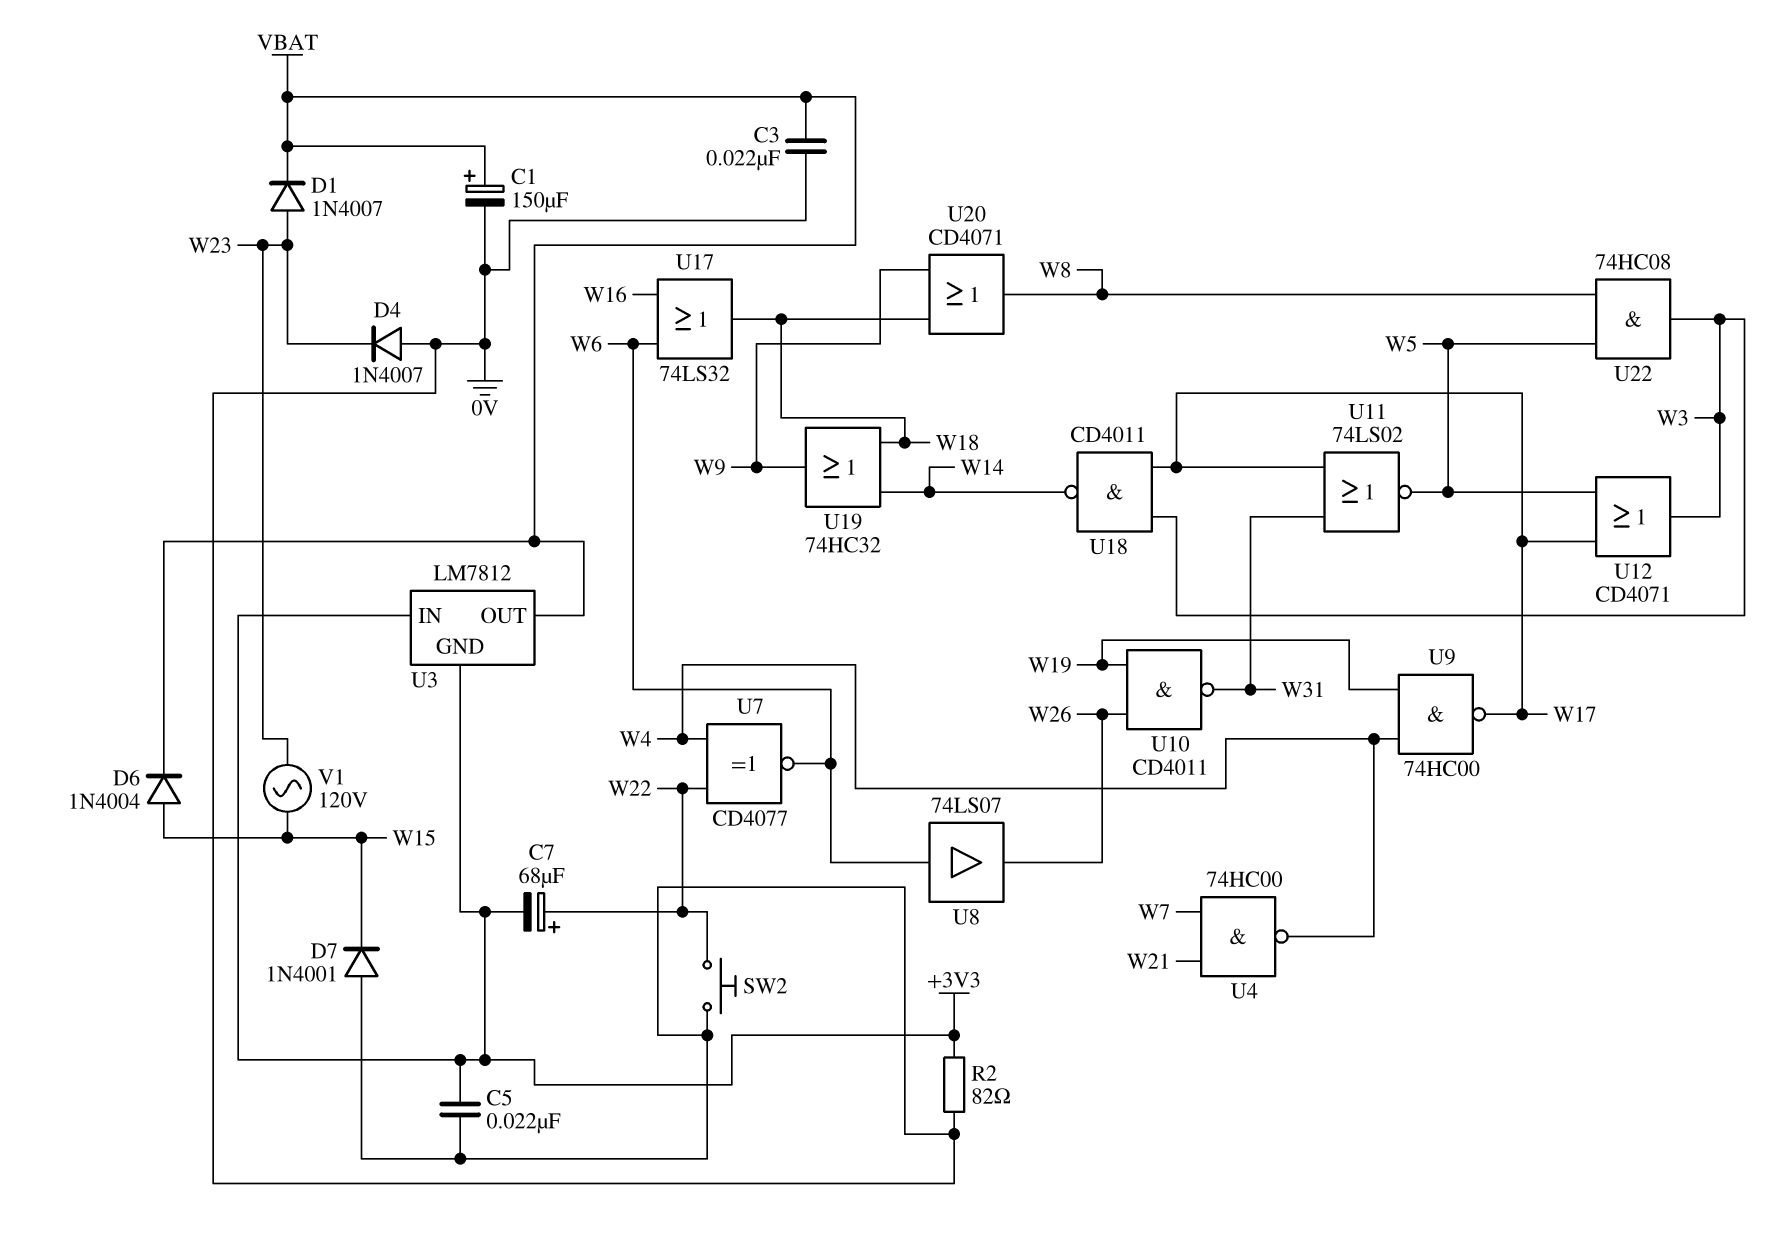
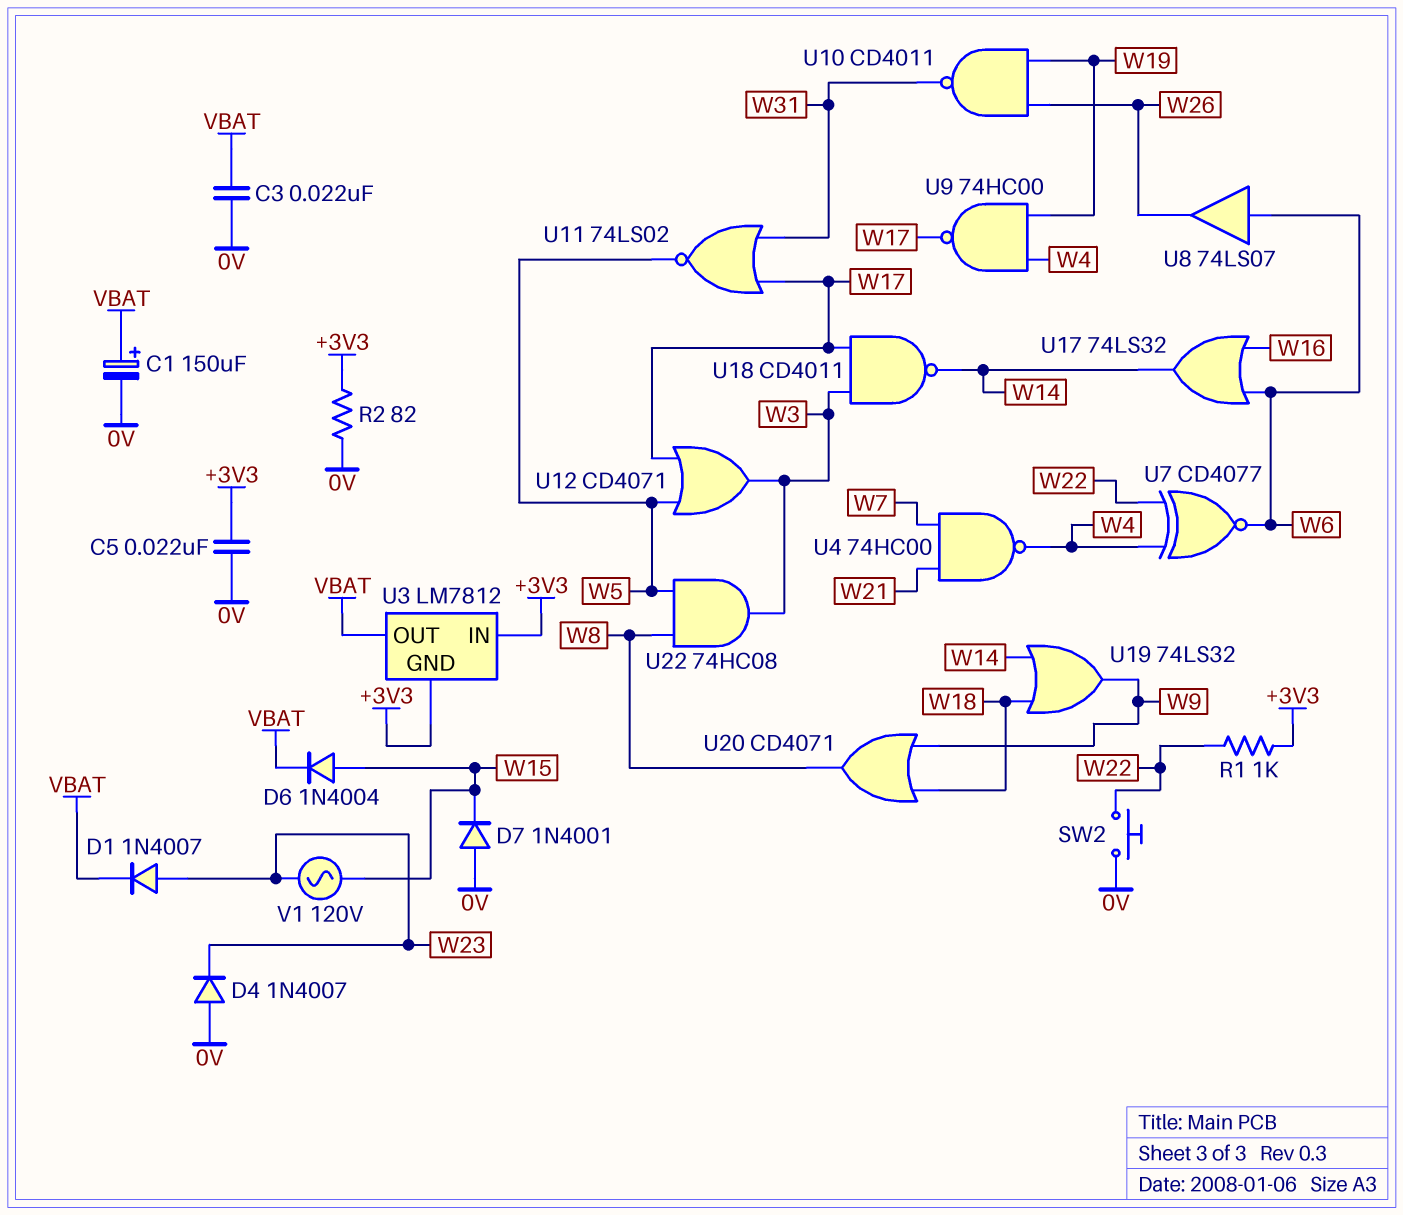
C7: 68uF (plus W22, minus +3V3) -> none
R1: none -> 1k (+3V3, W22)
U17: OR 74LS32 (in W6, in W16, out W18) -> OR 74LS32 (in W6, in W16, out W14)
U19: OR 74HC32 (in W14, in W18, out W9) -> OR 74LS32 (in W14, in W18, out W9)

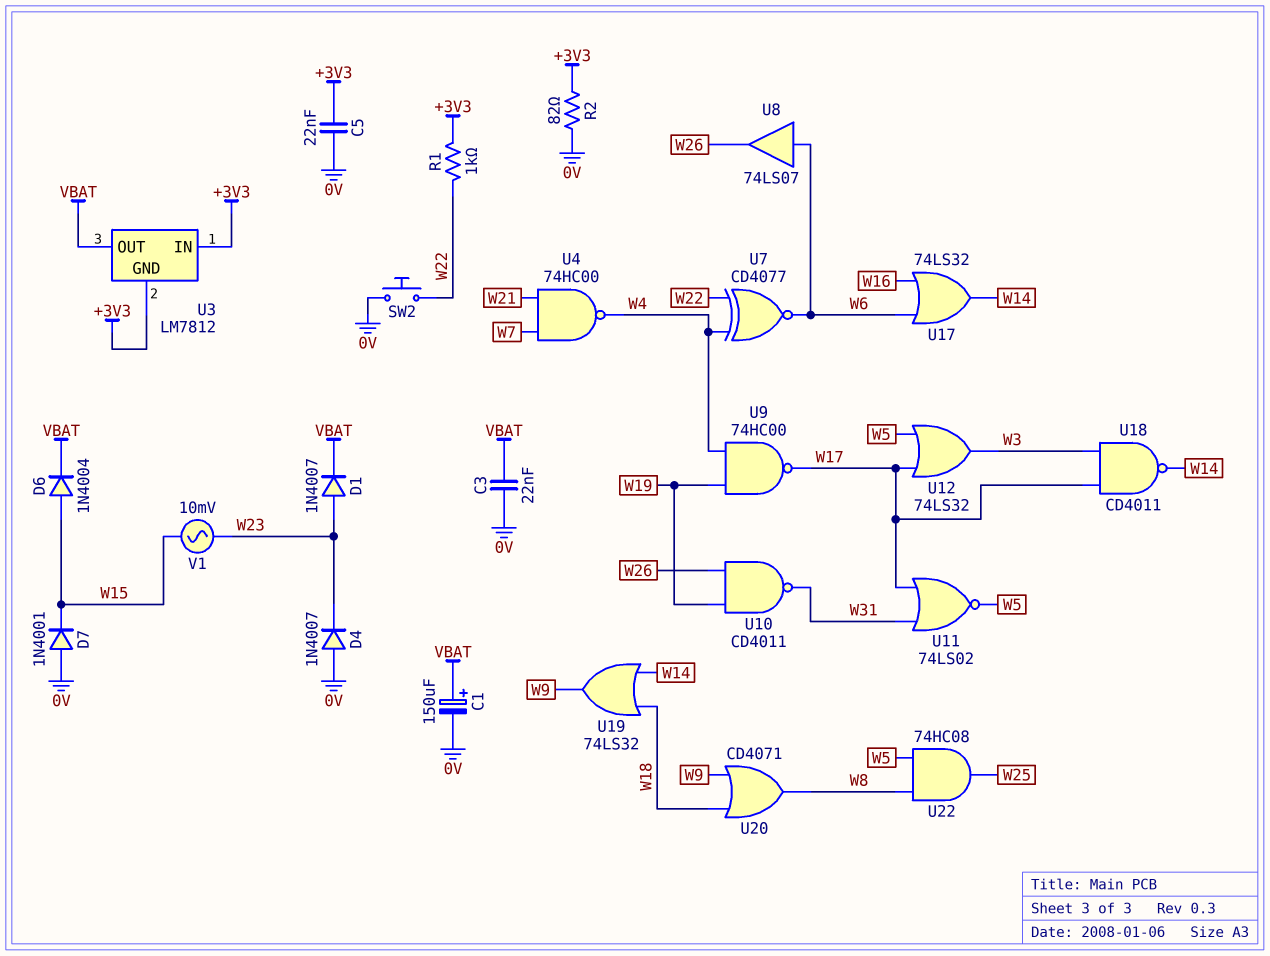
U12: OR CD4071 (in W5, in W17, out W3) -> OR 74LS32 (in W5, in W17, out W3)
U22: AND 74HC08 (in W5, in W8, out W3) -> AND 74HC08 (in W5, in W8, out W25)
V1: AC 120V (W15, W23) -> AC 10mV (W15, W23)

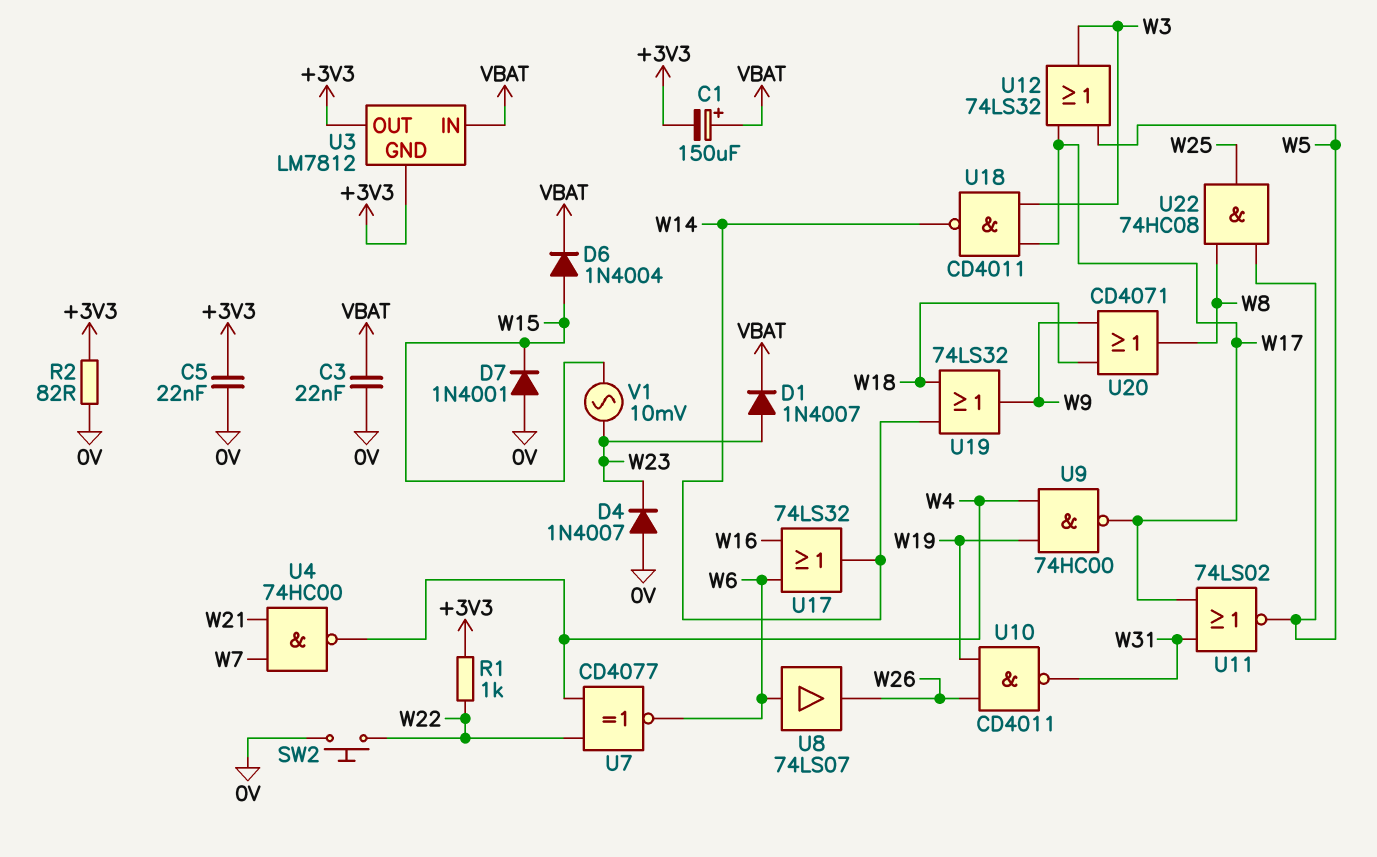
C1: 150uF (plus VBAT, minus 0V) -> 150uF (plus VBAT, minus +3V3)
U3 pin IN: +3V3 -> VBAT
U3 pin OUT: VBAT -> +3V3

